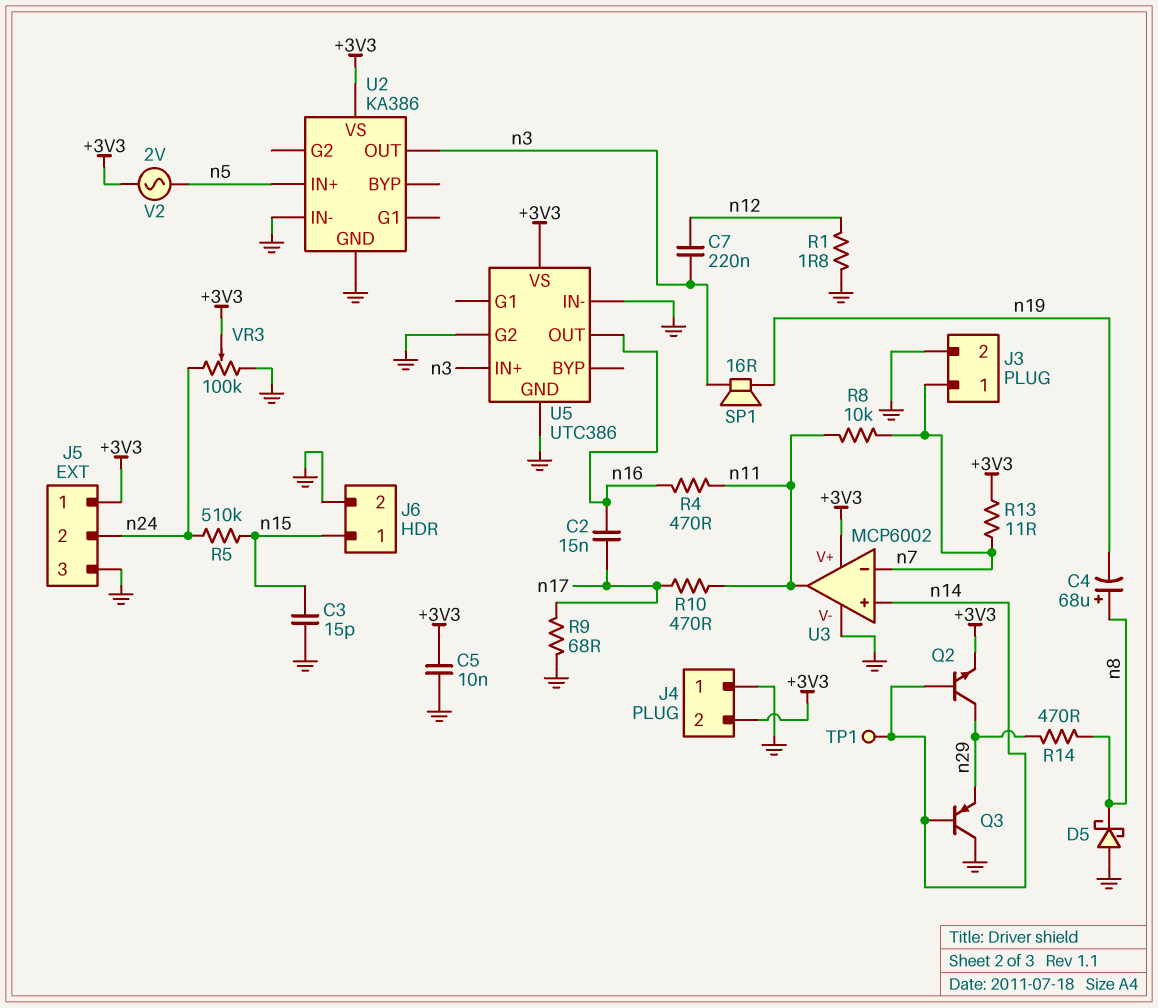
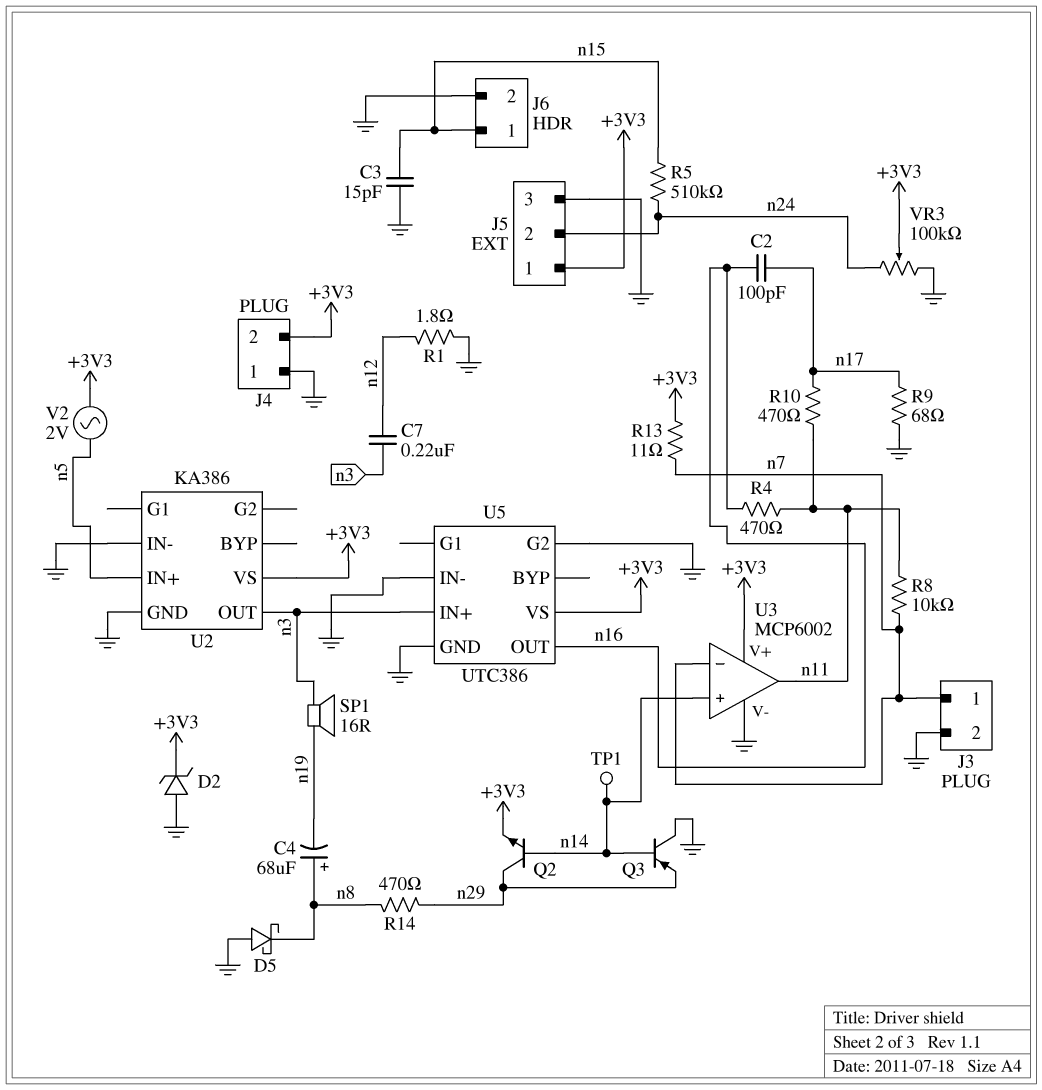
C2: 15nF (n16, n17) -> 100pF (n16, n17)
C5: 10nF (+3V3, GND) -> none
D2: none -> zener (A GND, K +3V3)

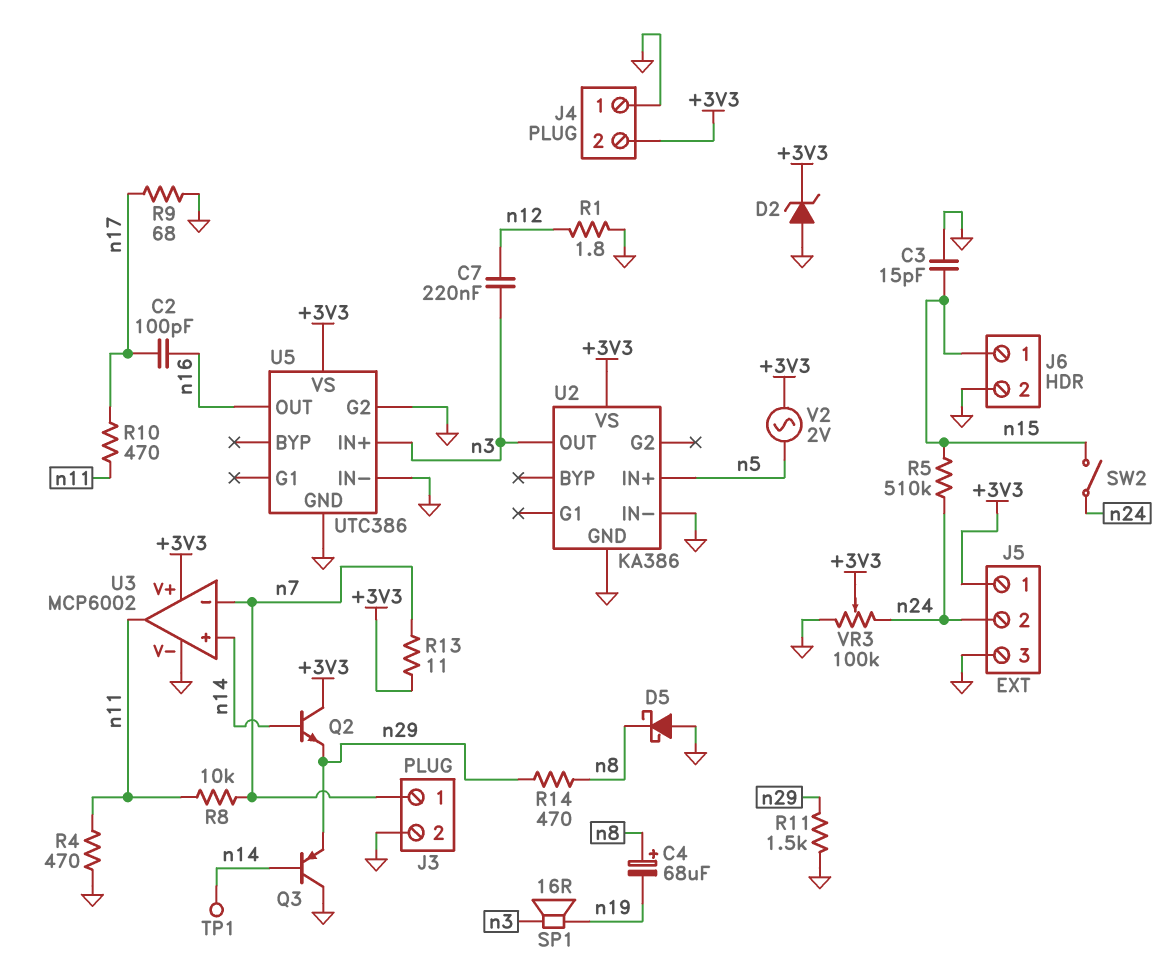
Q2: NPN (B n14, C n29, E +3V3) -> NPN (B n14, C +3V3, E n29)
R4: 470 (n11, n16) -> 470 (GND, n11)
R11: none -> 1.5k (GND, n29)
SW2: none -> switch (n15, n24)

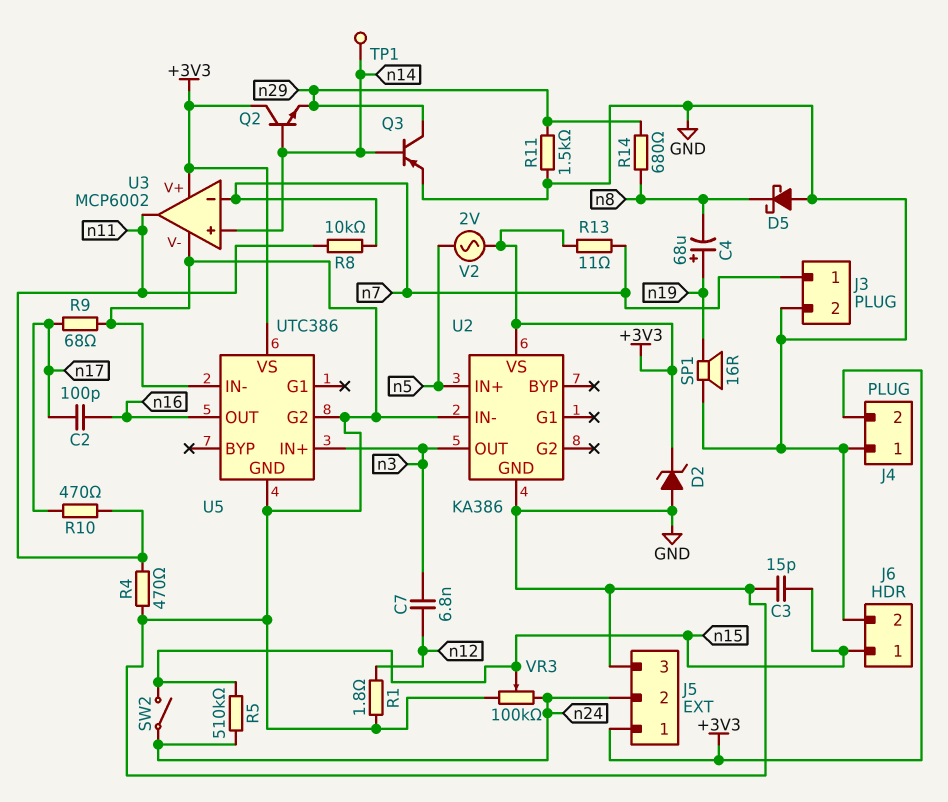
C4: 68uF (plus n8, minus n19) -> 68uF (plus n19, minus n8)
C7: 220nF (n3, n12) -> 6.8nF (n3, n12)
Q3: PNP (B n14, C GND, E n29) -> PNP (B n14, C n29, E GND)
R14: 470 (n8, n29) -> 680 (n8, n29)
SP1: speaker 16R (n3, n19) -> speaker 16R (GND, n19)
VR3: 100k (GND, n24, wiper +3V3) -> 100k (GND, n24, wiper n15)

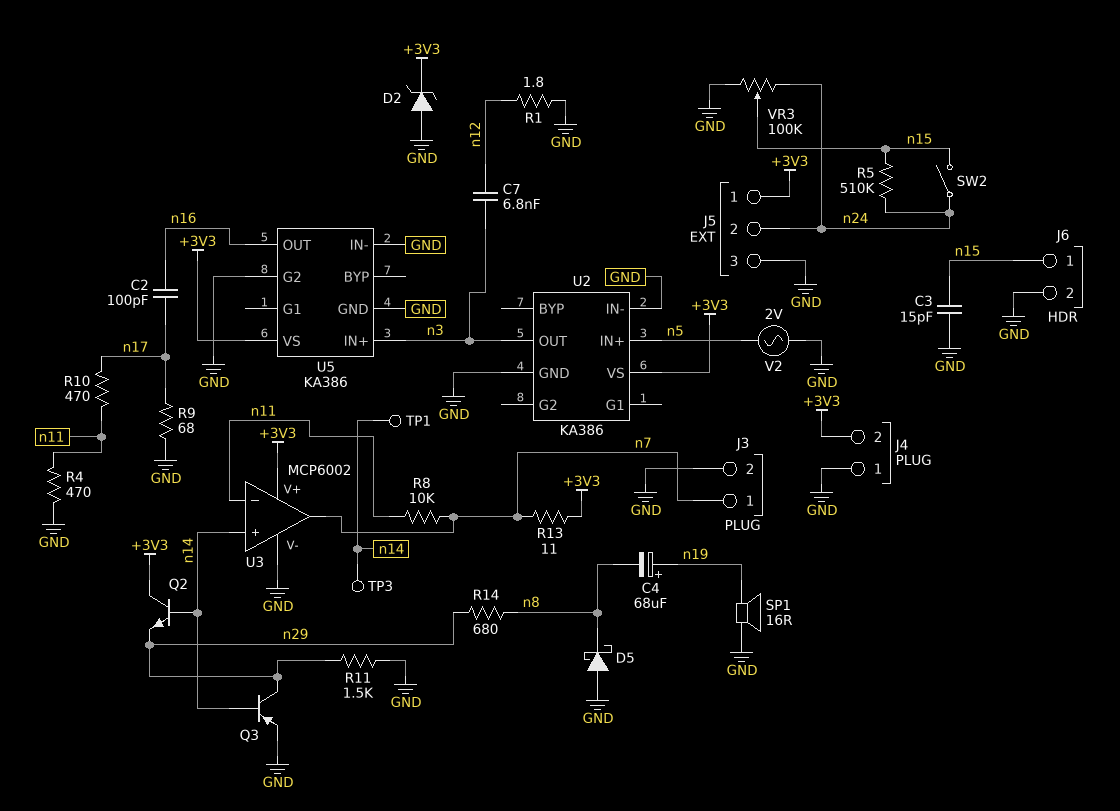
TP3: none -> test point (n14)
U3 pin in-: n7 -> n11
U3 pin out: n11 -> n7
U5: UTC386 -> KA386
V2: AC 2V (+3V3, n5) -> AC 2V (GND, n5)

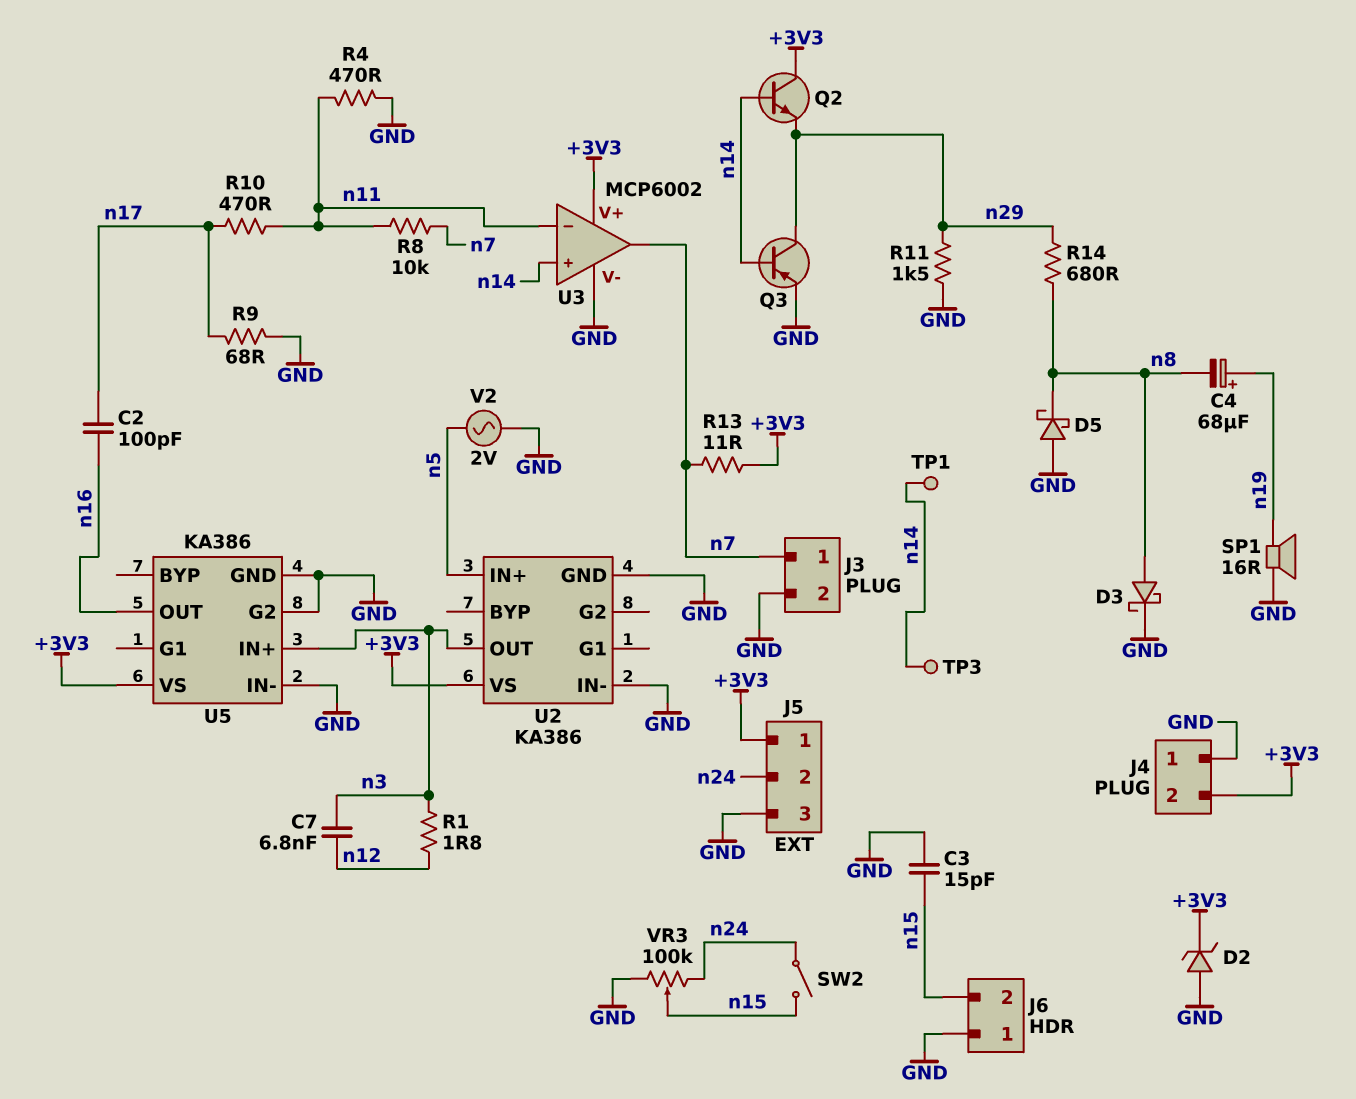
D3: none -> schottky (A n8, K GND)
J6 pin 1: n15 -> GND
J6 pin 2: GND -> n15
R1: 1.8 (GND, n12) -> 1.8 (n3, n12)
R5: 510k (n15, n24) -> none

